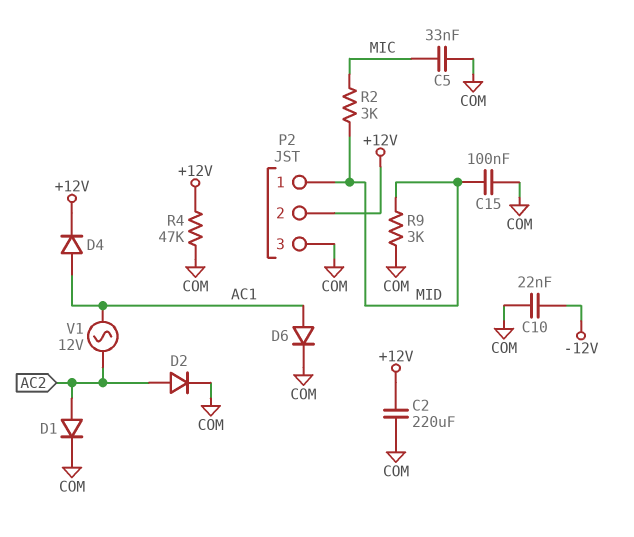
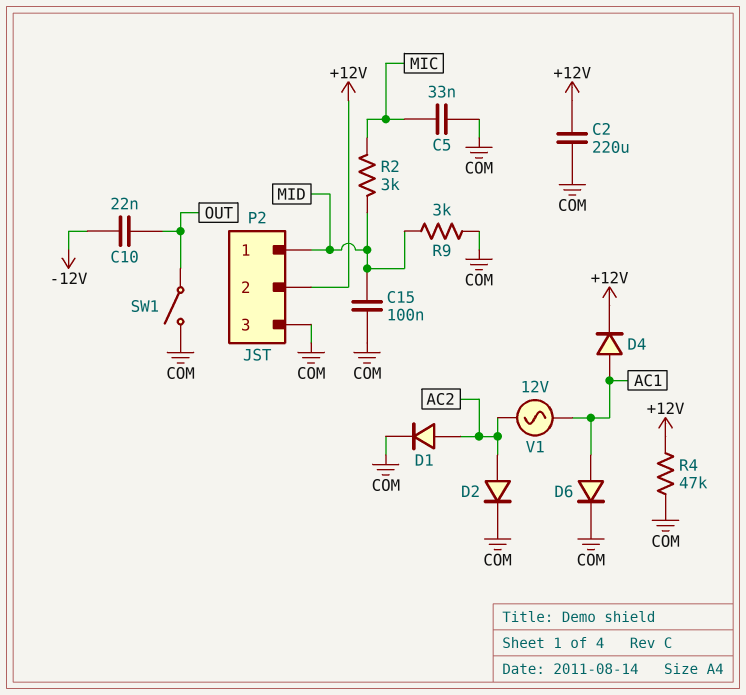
C10: 22nF (-12V, COM) -> 22nF (-12V, OUT)
SW1: none -> switch (COM, OUT)

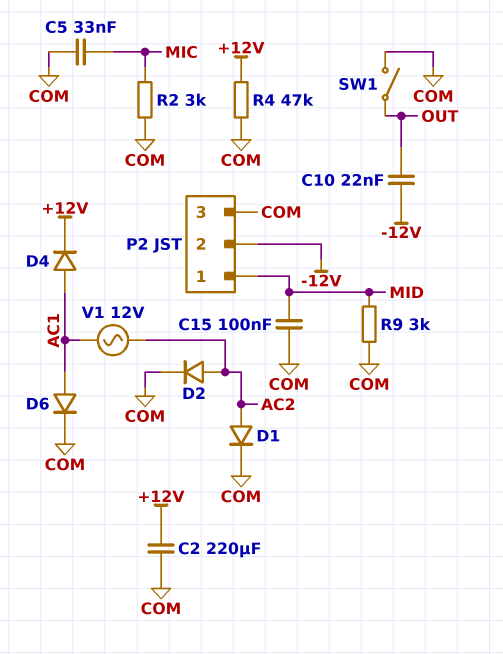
P2 pin 2: +12V -> -12V
R2: 3k (MIC, MID) -> 3k (COM, MIC)

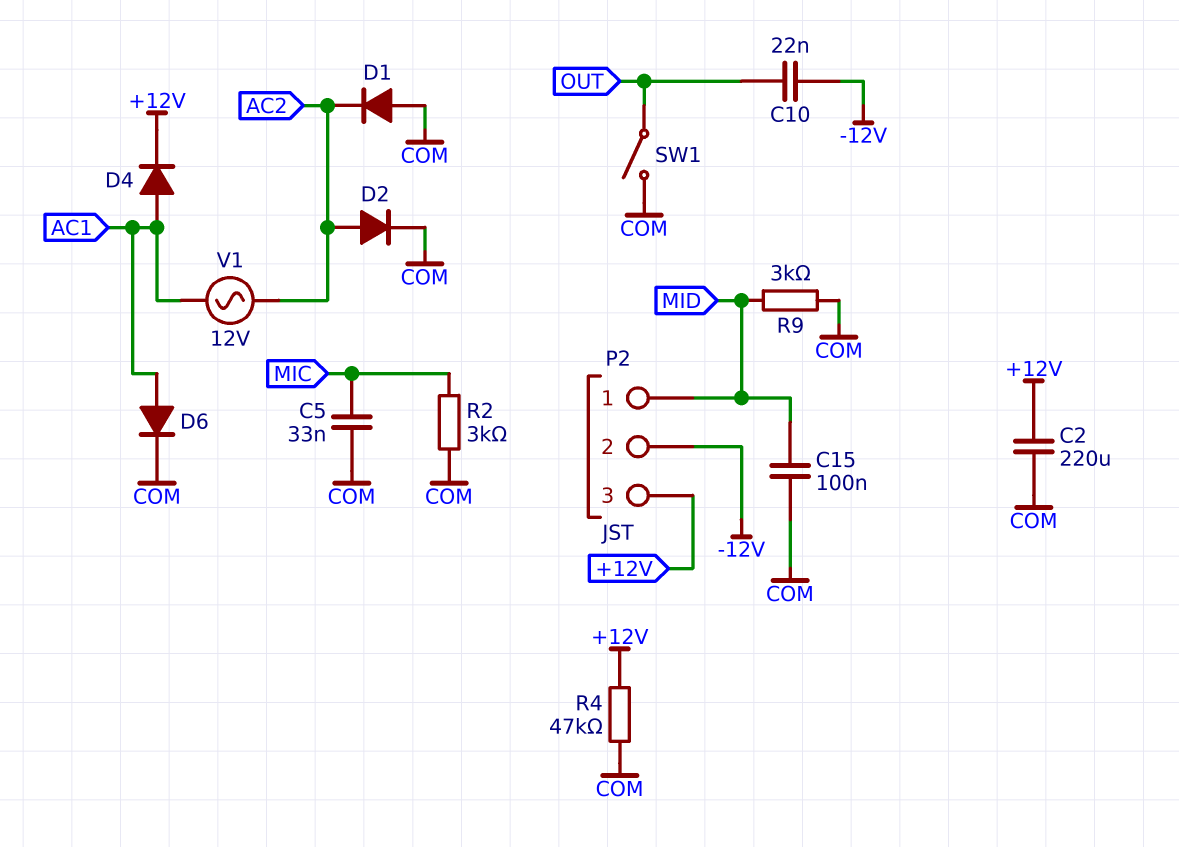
D1: diode (A AC2, K COM) -> diode (A COM, K AC2)
P2 pin 3: COM -> +12V

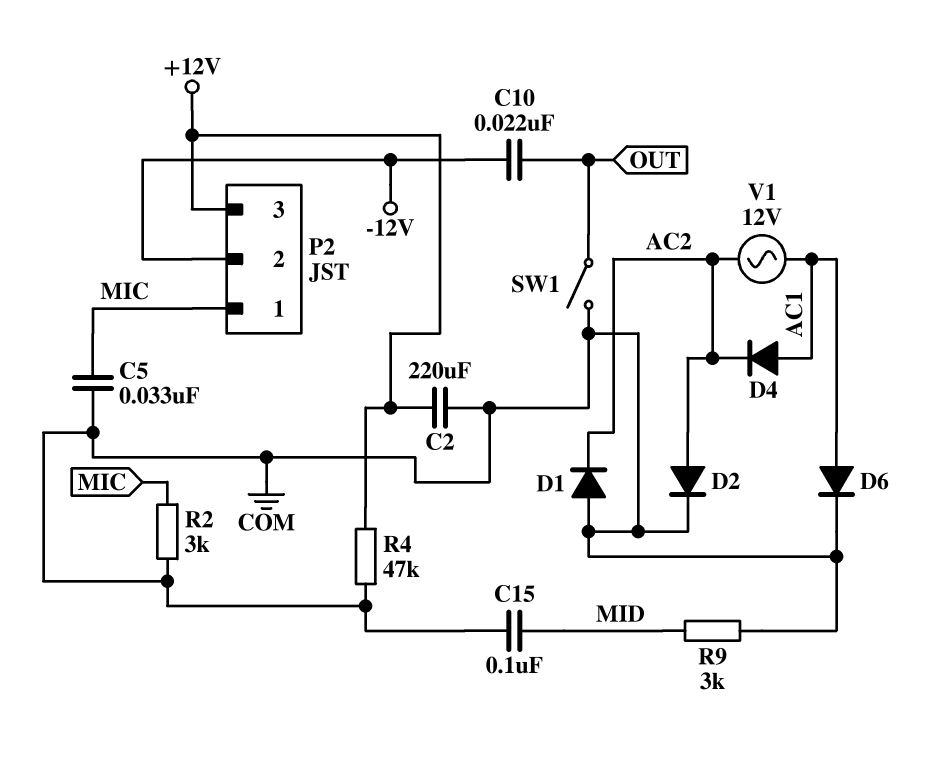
D4: diode (A AC1, K +12V) -> diode (A AC1, K AC2)
P2 pin 1: MID -> MIC

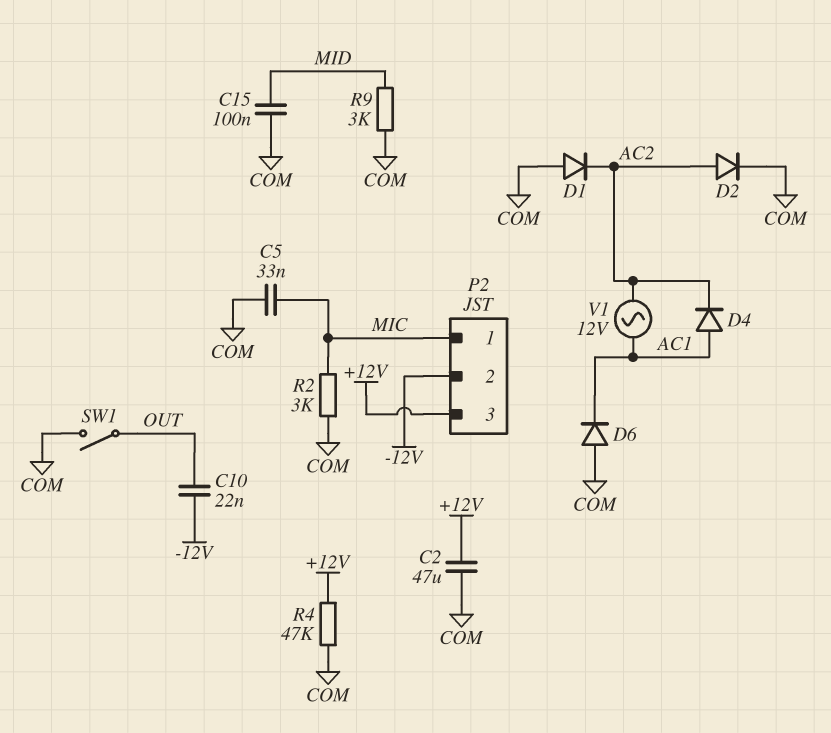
C2: 220uF (+12V, COM) -> 47uF (+12V, COM)
D6: diode (A AC1, K COM) -> diode (A COM, K AC1)

